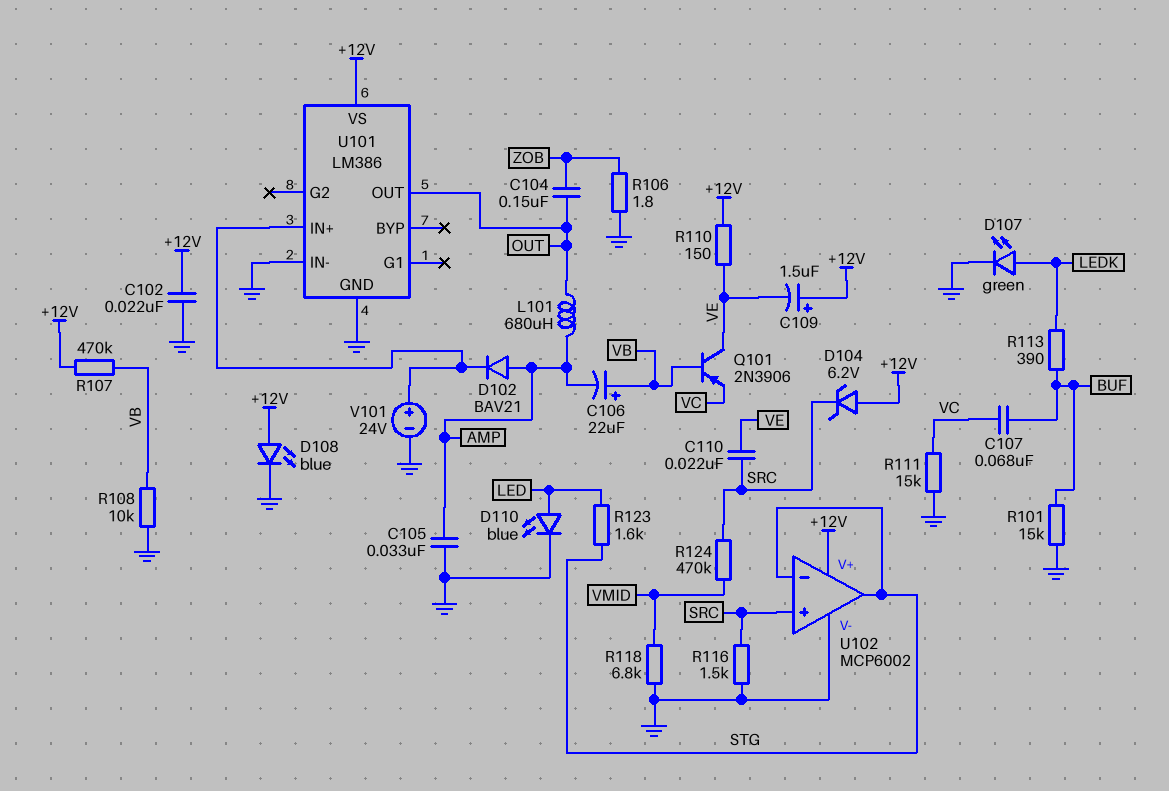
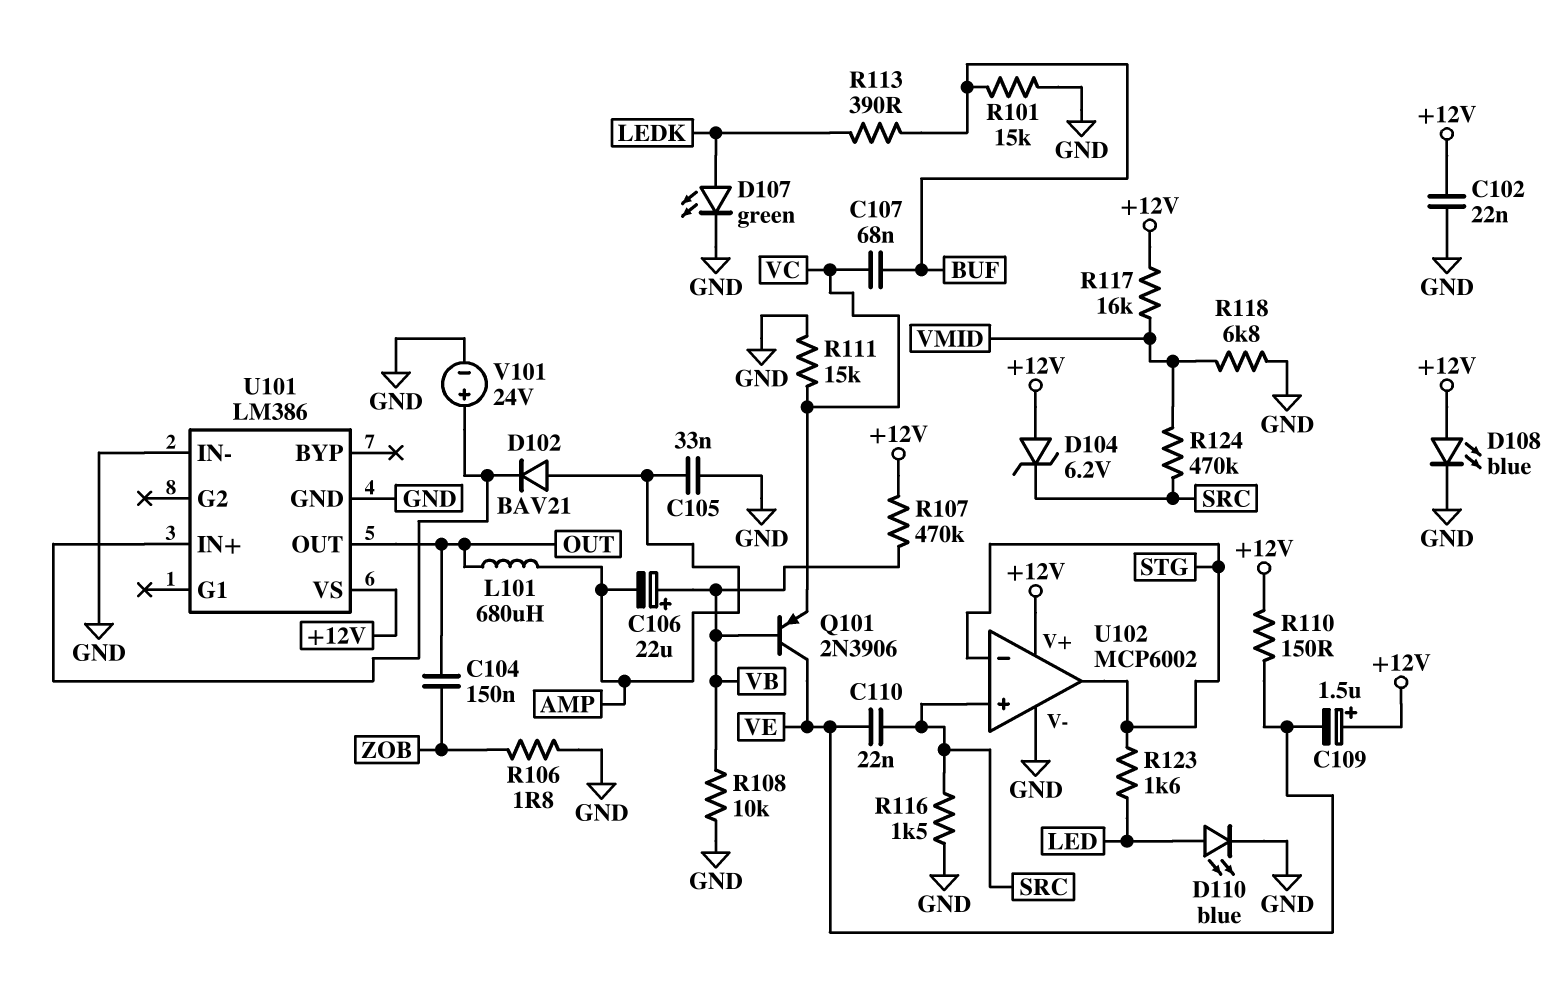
R117: none -> 16k (+12V, VMID)

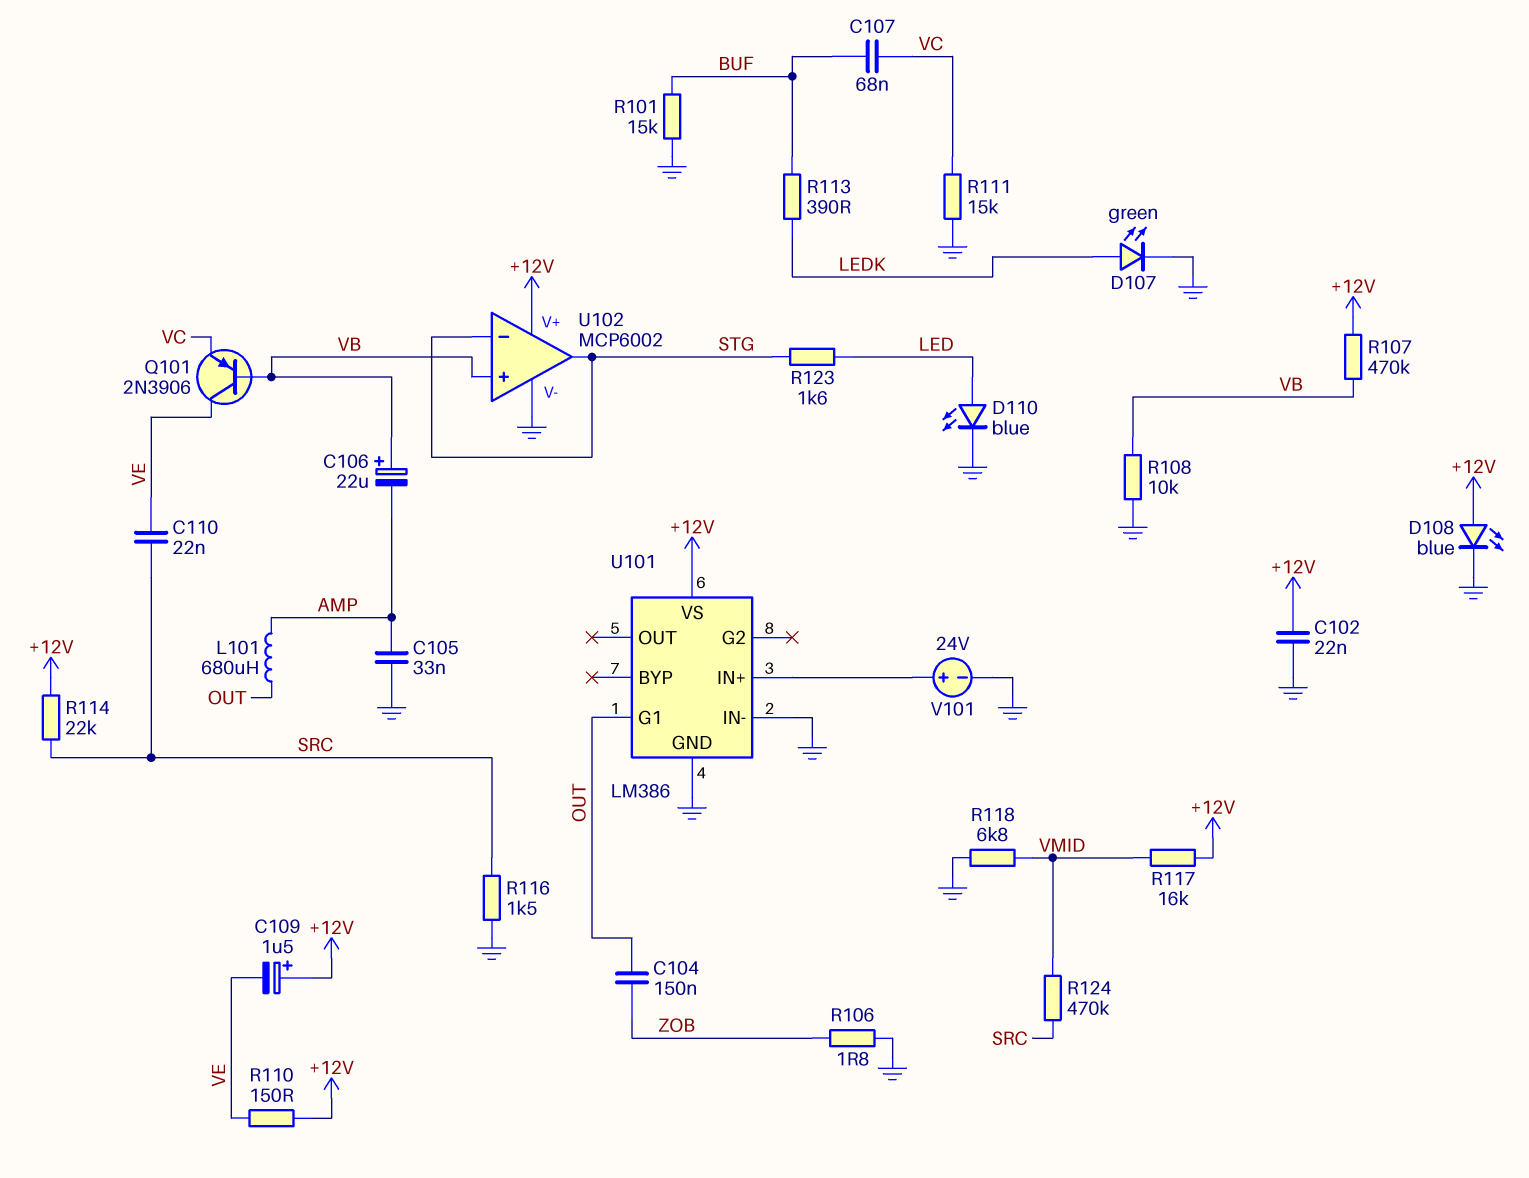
D102: diode BAV21 (A AMP, K U101/IN+) -> none
D104: zener 6.2V (A +12V, K SRC) -> none
R114: none -> 22k (+12V, SRC)
U101 pin G1: none -> OUT
U101 pin OUT: OUT -> none
U102 pin in+: SRC -> VB

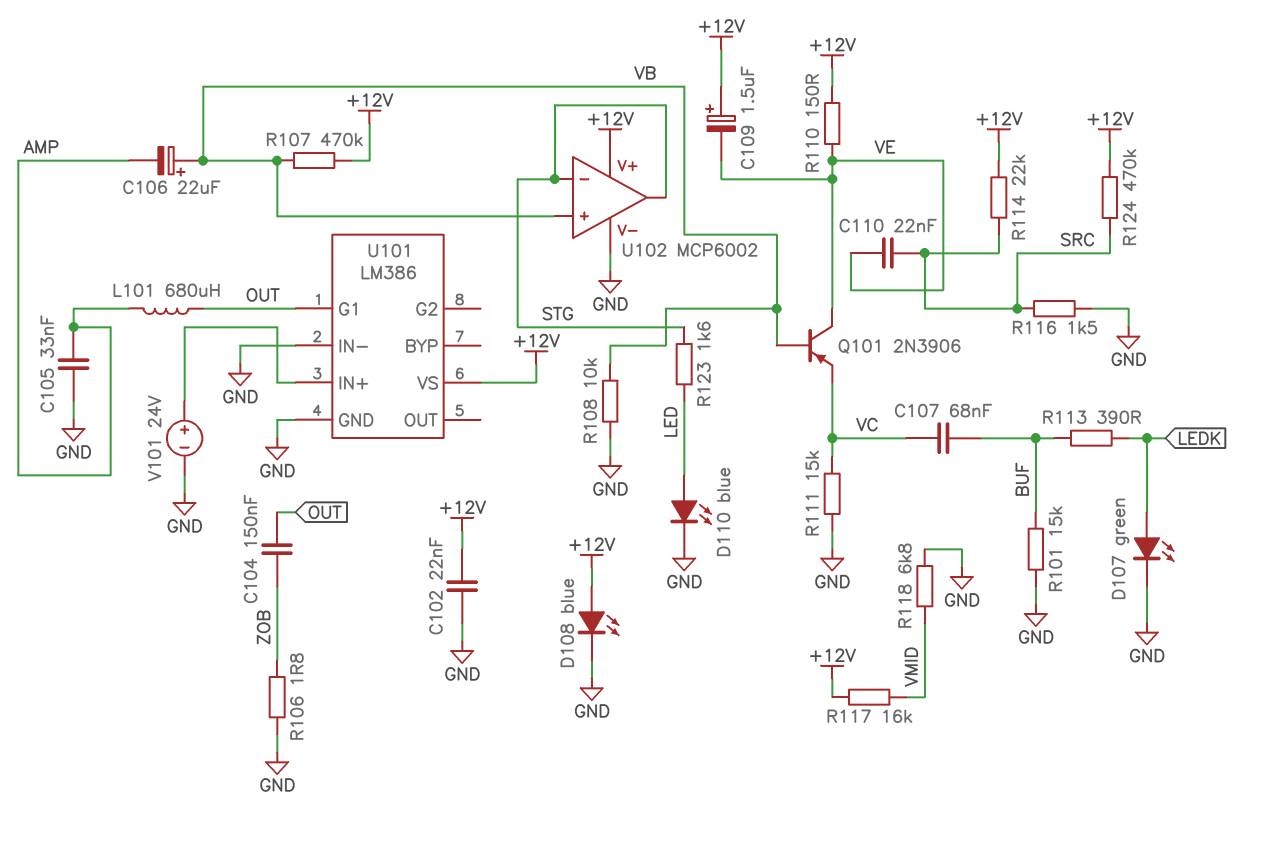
R124: 470k (SRC, VMID) -> 470k (+12V, SRC)

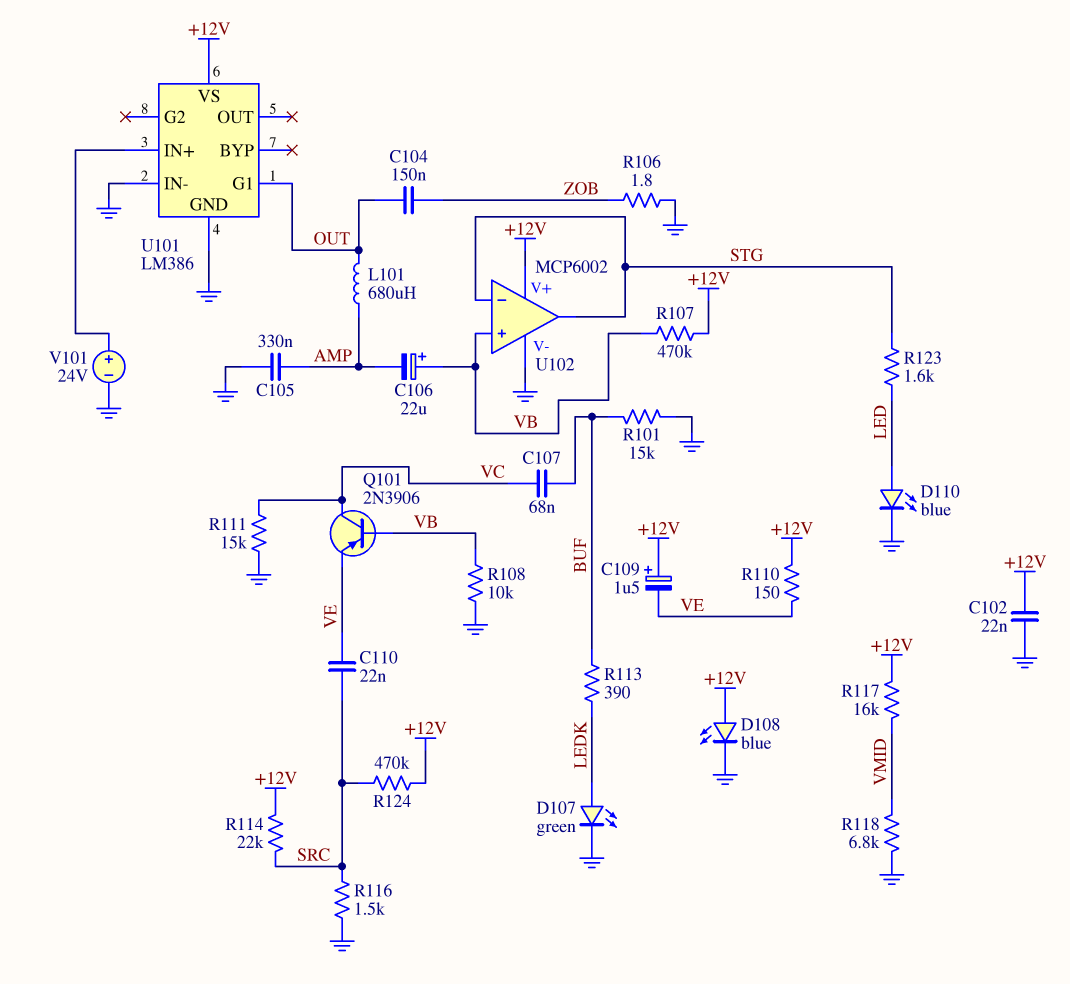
C105: 33nF (AMP, GND) -> 330nF (AMP, GND)
Q101: PNP 2N3906 (B VB, C VE, E VC) -> PNP 2N3906 (B VB, C VC, E VE)

